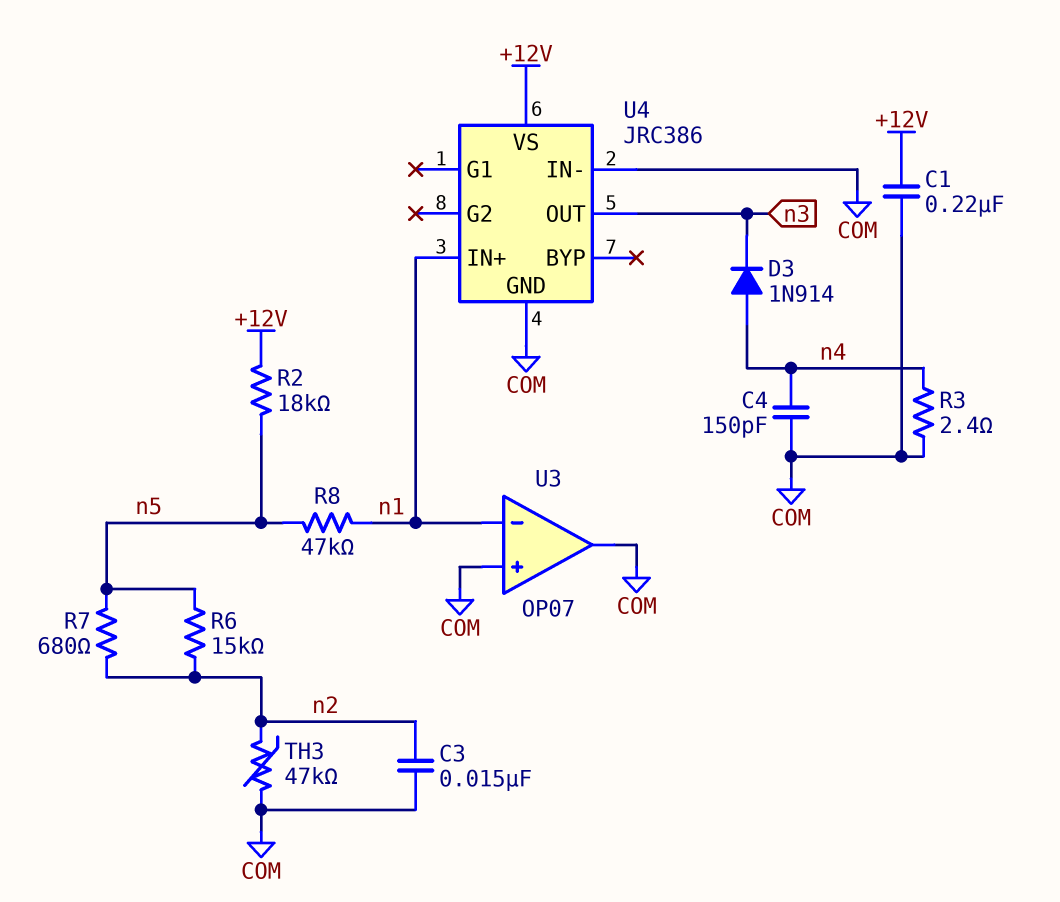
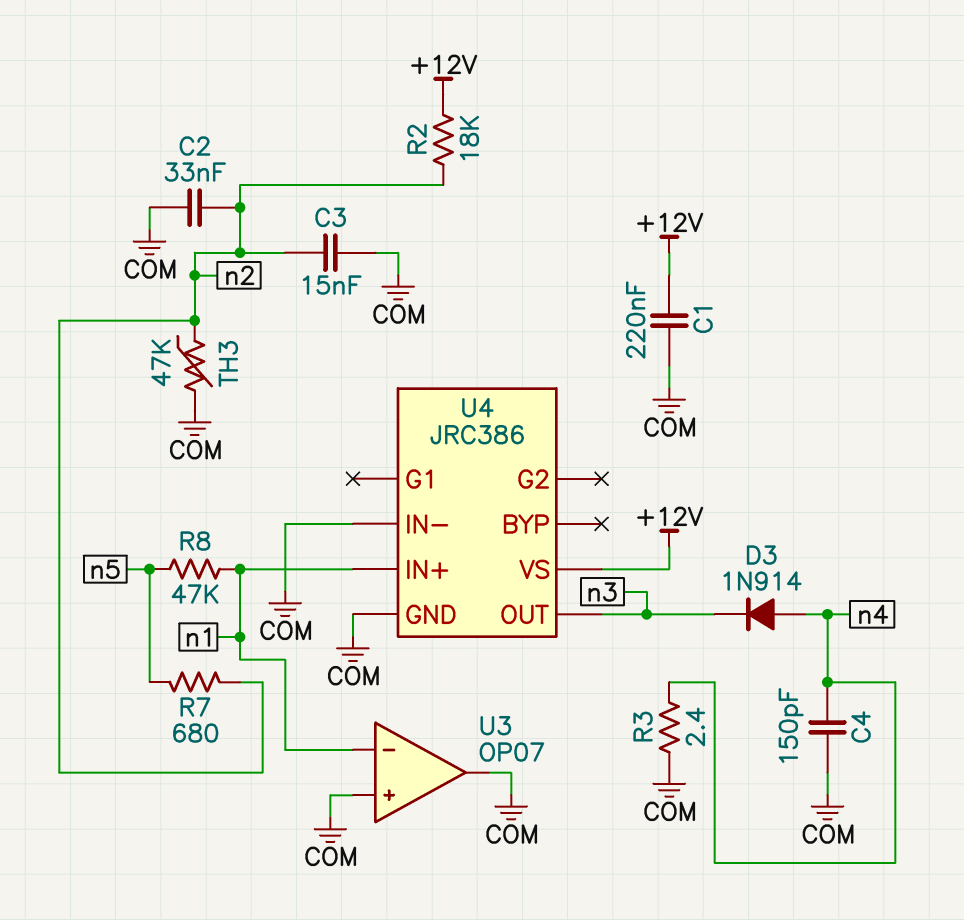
C2: none -> 33nF (COM, n2)
R2: 18k (+12V, n5) -> 18k (+12V, n2)
R6: 15k (n2, n5) -> none

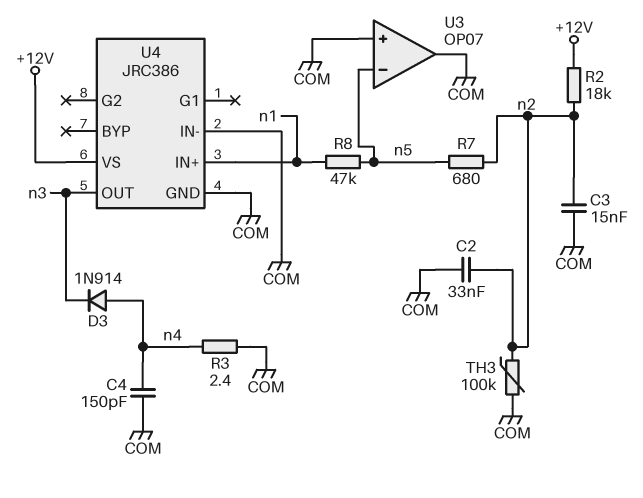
C1: 220nF (+12V, COM) -> none
TH3: 47k (COM, n2) -> 100k (COM, n2)
U3 pin in-: n1 -> n5

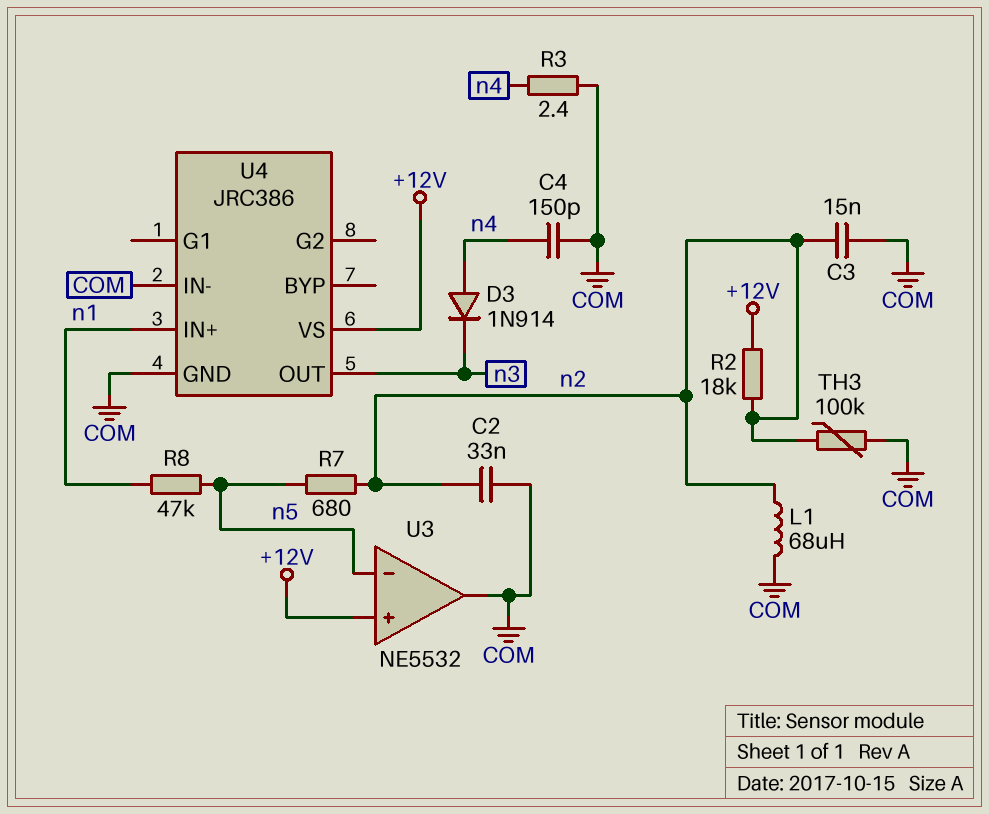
L1: none -> 68uH (COM, n2)
U3: OP07 -> NE5532
U3 pin in+: COM -> +12V

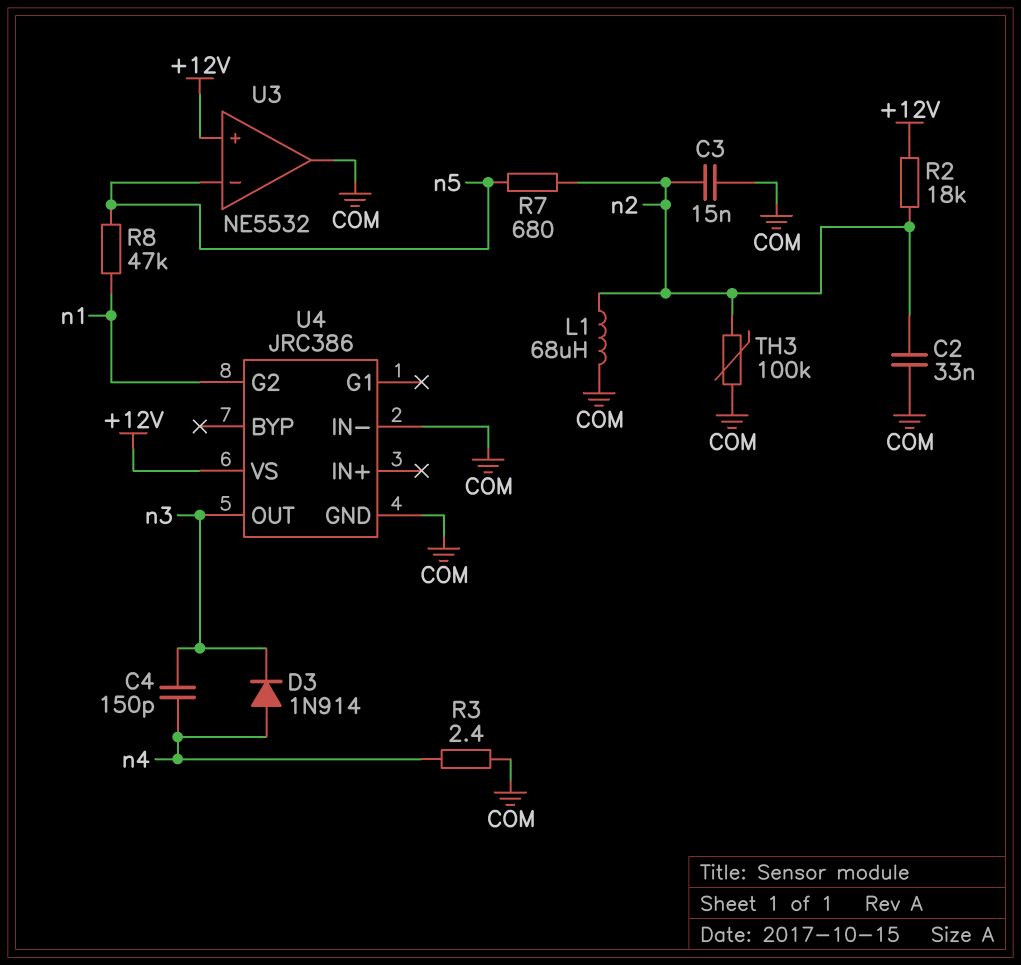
C4: 150pF (COM, n4) -> 150pF (n3, n4)
U4 pin G2: none -> n1
U4 pin IN+: n1 -> none

